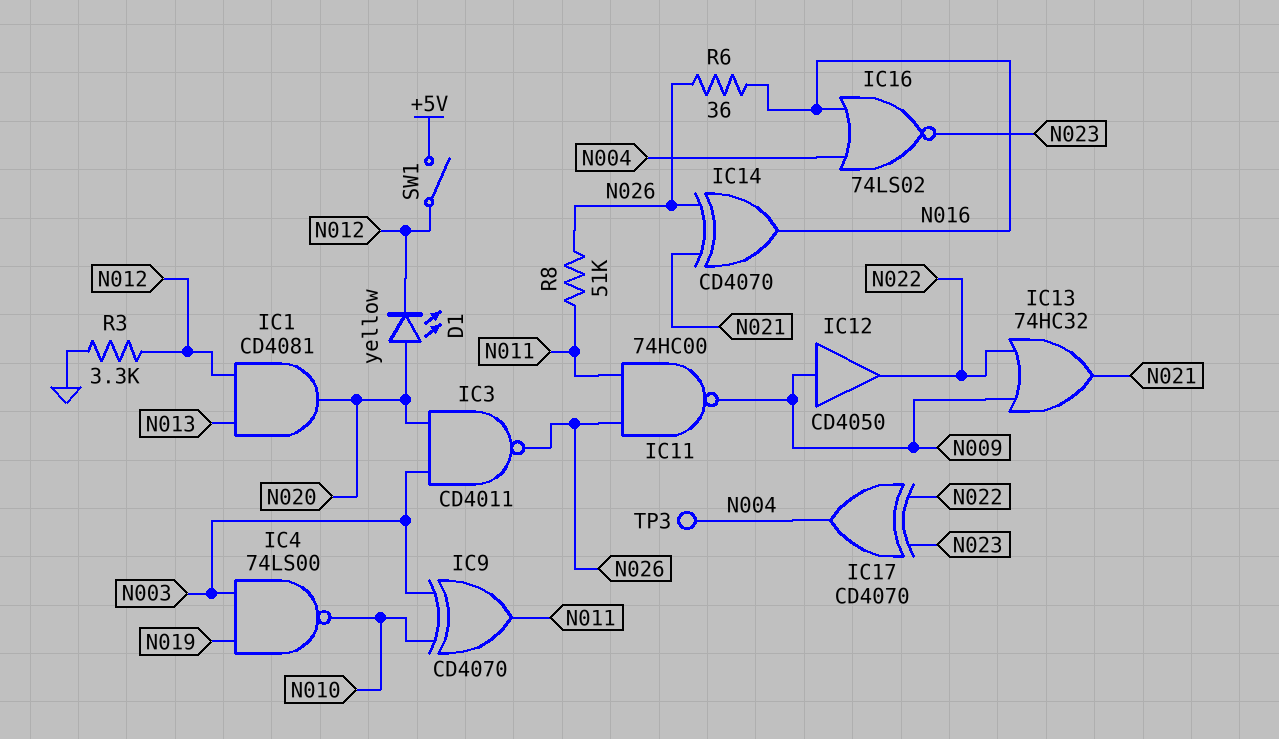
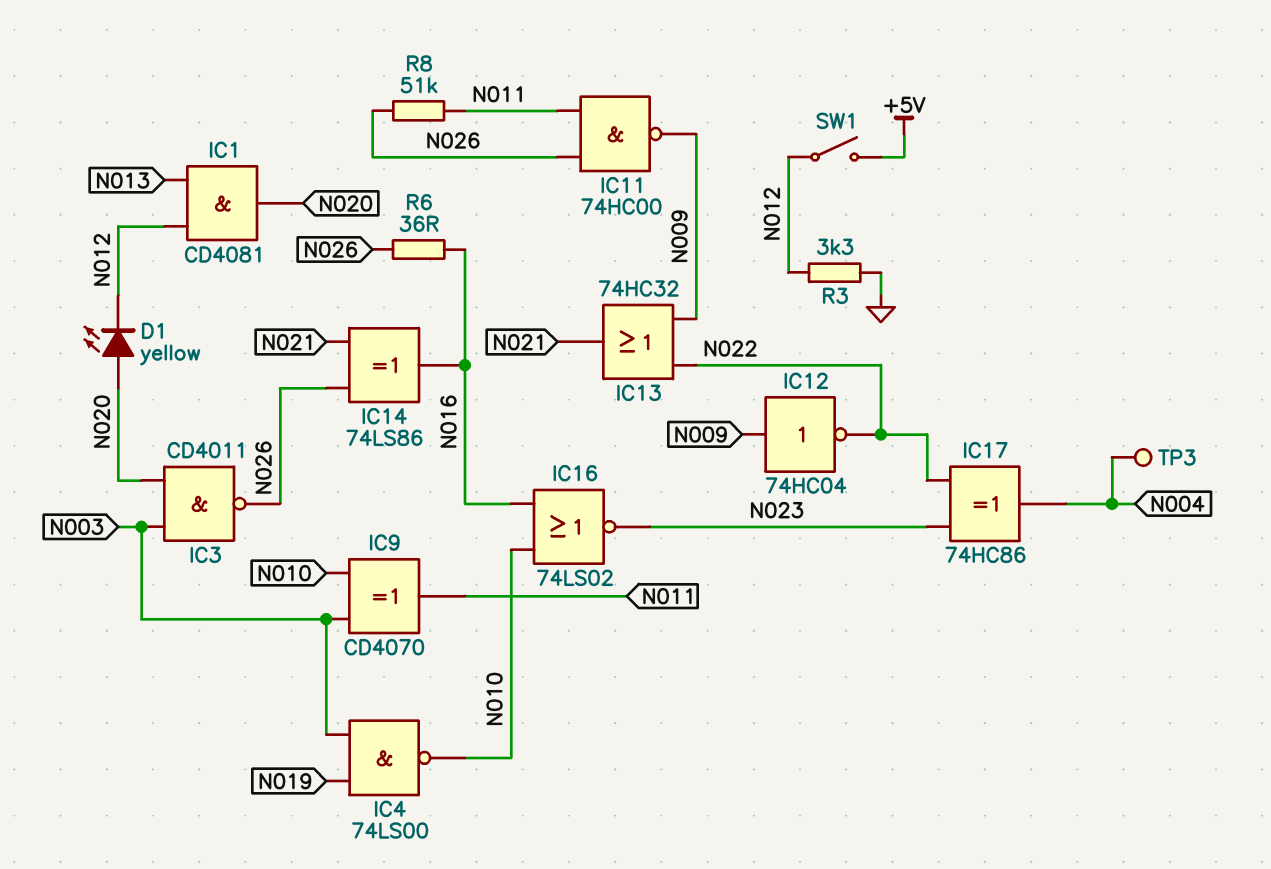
IC12: buffer CD4050 (in N009, out N022) -> NOT 74HC04 (in N009, out N022)
IC14: XOR CD4070 (in N021, in N026, out N016) -> XOR 74LS86 (in N021, in N026, out N016)
IC16: NOR 74LS02 (in N004, in N016, out N023) -> NOR 74LS02 (in N010, in N016, out N023)
IC17: XOR CD4070 (in N022, in N023, out N004) -> XOR 74HC86 (in N022, in N023, out N004)

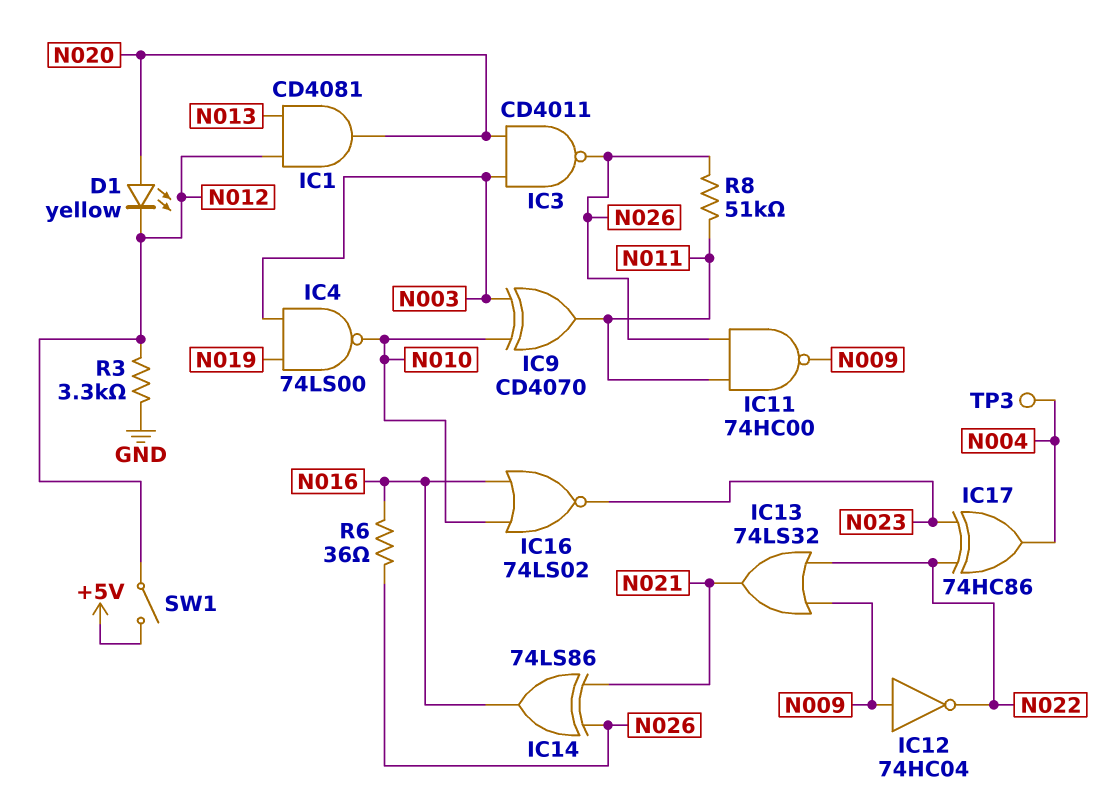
IC13: OR 74HC32 (in N009, in N022, out N021) -> OR 74LS32 (in N009, in N022, out N021)

